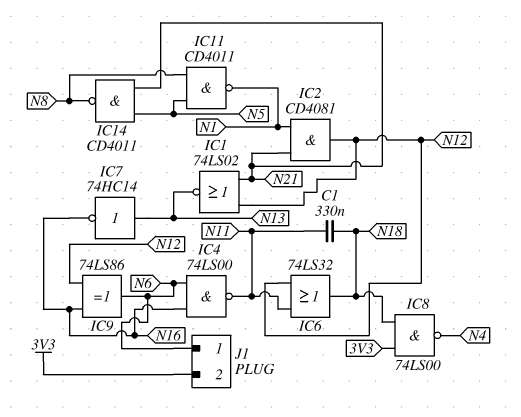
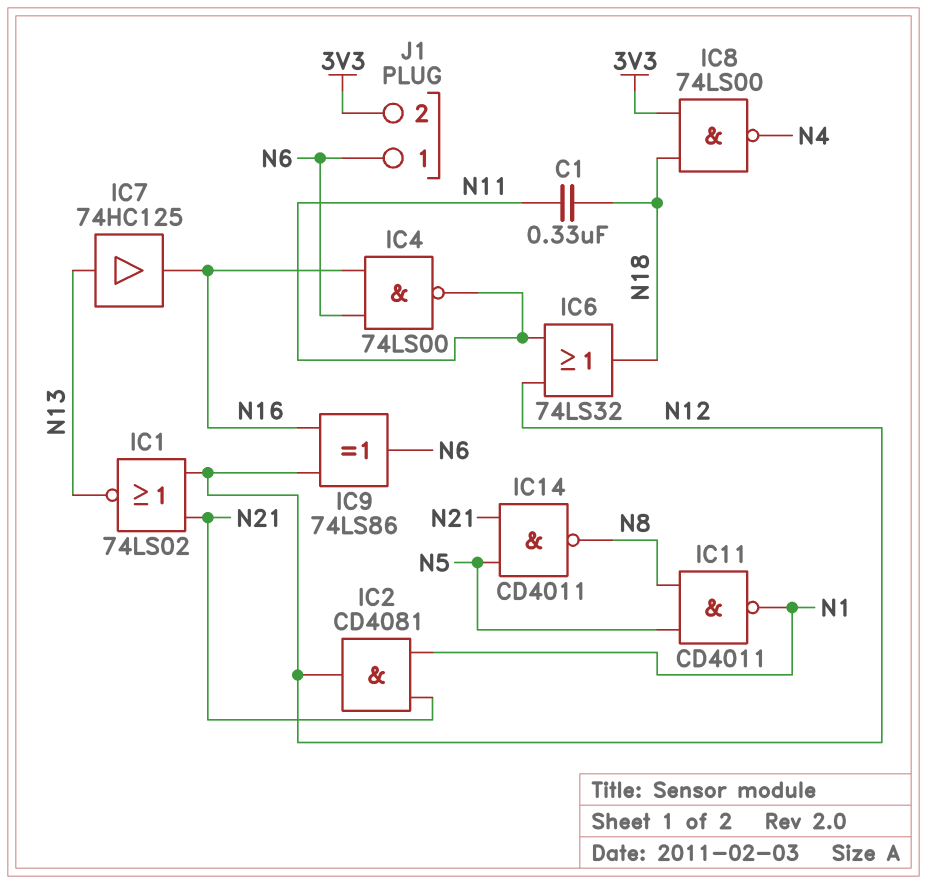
IC7: NOT 74HC14 (in N13, out N16) -> buffer 74HC125 (in N13, out N16)

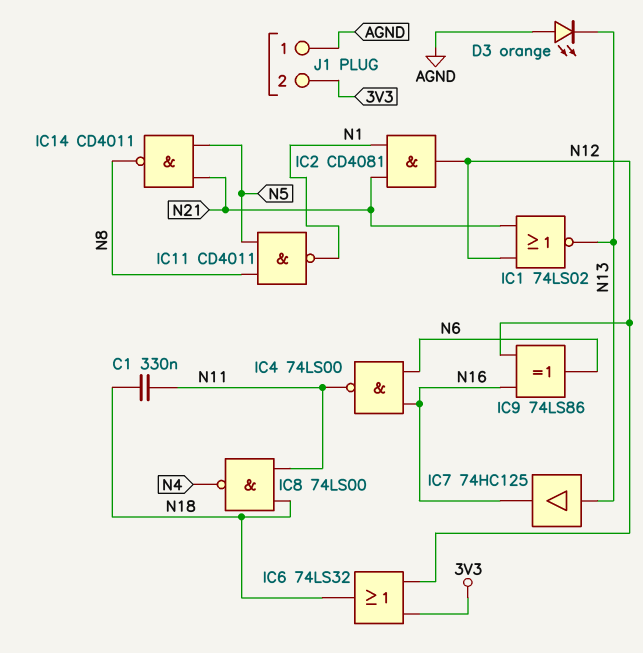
D3: none -> LED orange (A AGND, K N13)
IC6: OR 74LS32 (in N11, in N12, out N18) -> OR 74LS32 (in 3V3, in N12, out N18)
IC8: NAND 74LS00 (in 3V3, in N18, out N4) -> NAND 74LS00 (in N11, in N18, out N4)
J1 pin 1: N6 -> AGND

